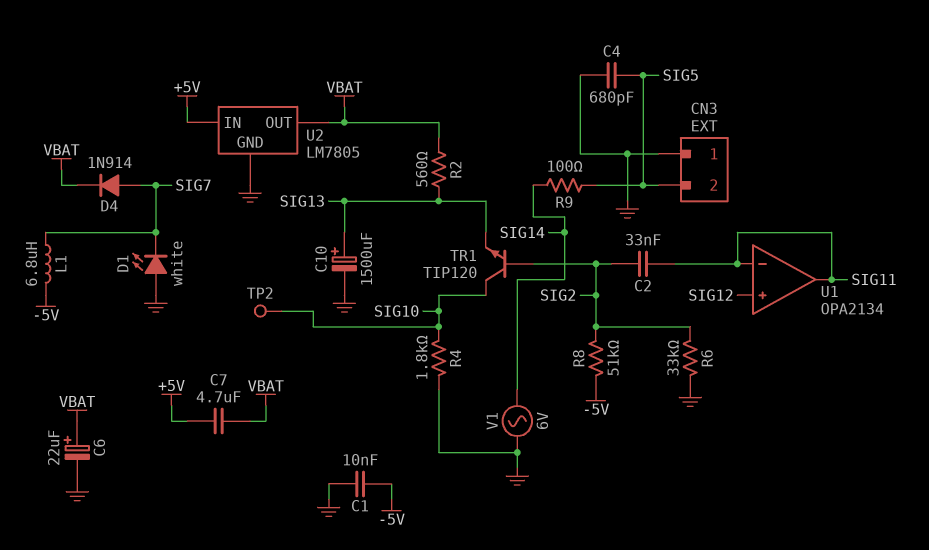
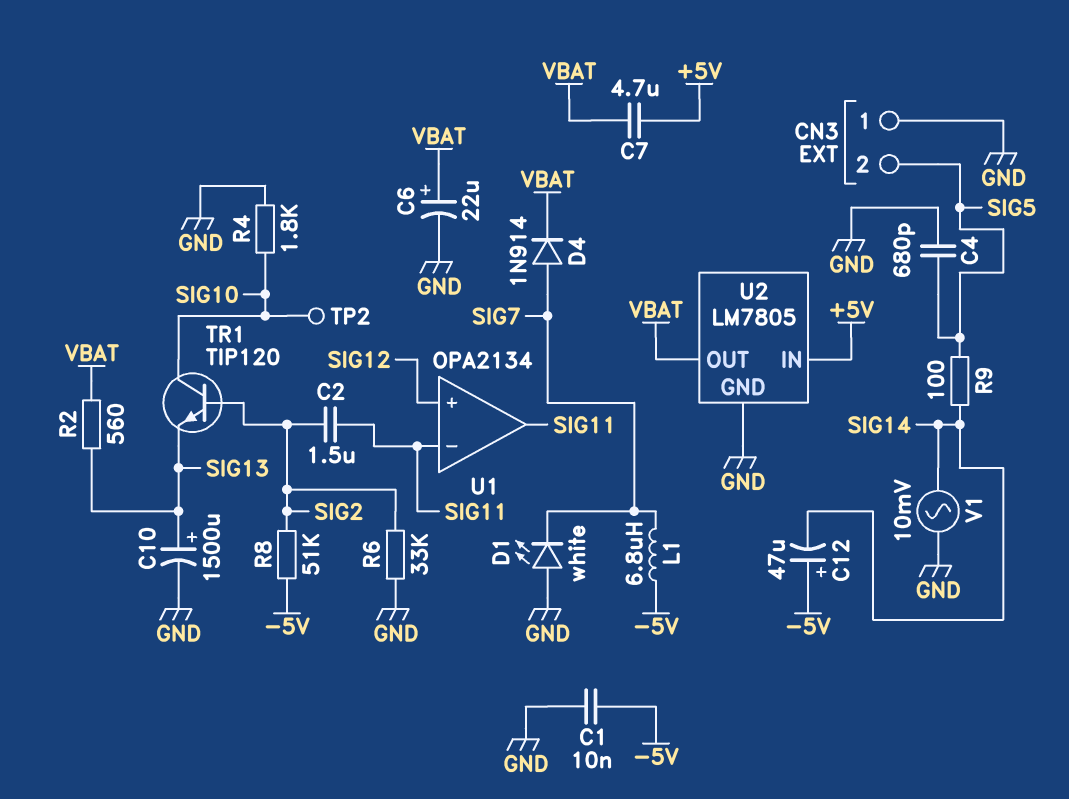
C2: 33nF (SIG2, SIG11) -> 1.5uF (SIG2, SIG11)
C12: none -> 47uF (plus -5V, minus SIG14)
V1: AC 6V (GND, SIG14) -> AC 10mV (GND, SIG14)

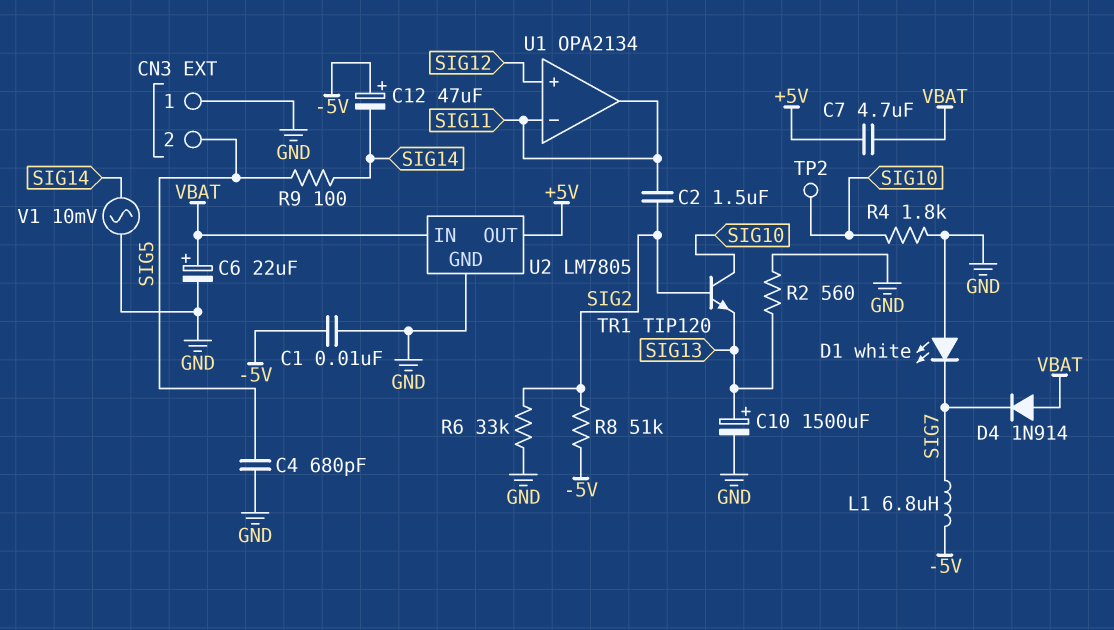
D4: diode 1N914 (A SIG7, K VBAT) -> diode 1N914 (A VBAT, K SIG7)
R2: 560 (SIG13, VBAT) -> 560 (GND, SIG13)
U2 pin IN: +5V -> VBAT
U2 pin OUT: VBAT -> +5V

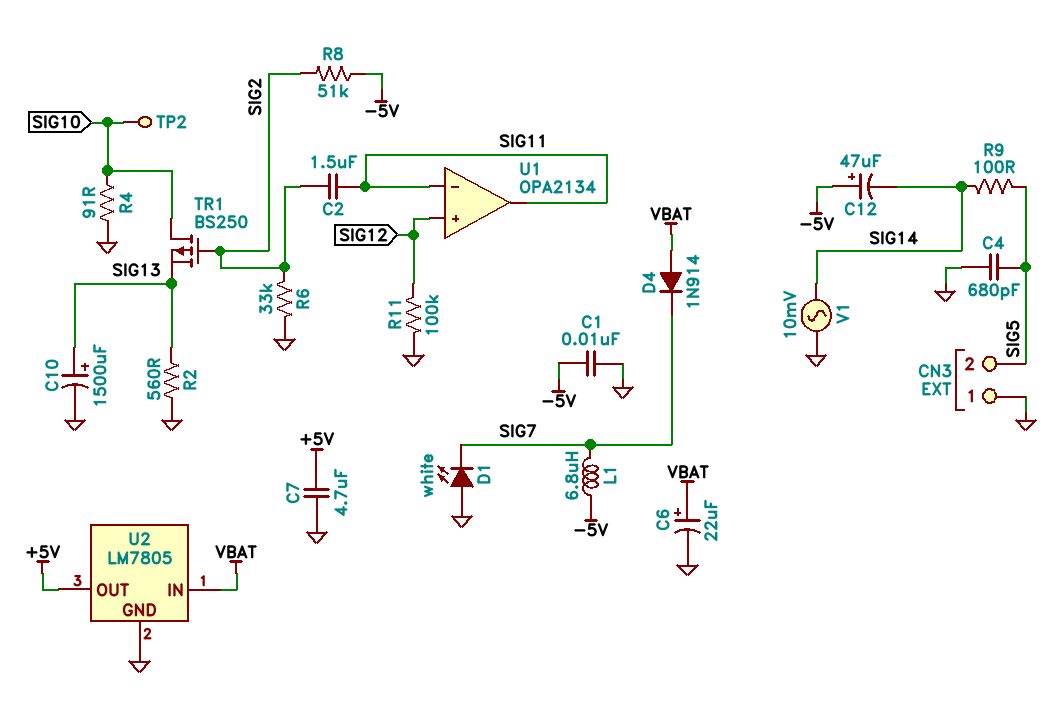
C7: 4.7uF (+5V, VBAT) -> 4.7uF (+5V, GND)
R4: 1.8k (GND, SIG10) -> 91 (GND, SIG10)
R11: none -> 100k (GND, SIG12)
TR1: NPN TIP120 (B SIG2, C SIG10, E SIG13) -> PMOS BS250 (G SIG2, D SIG10, S SIG13)

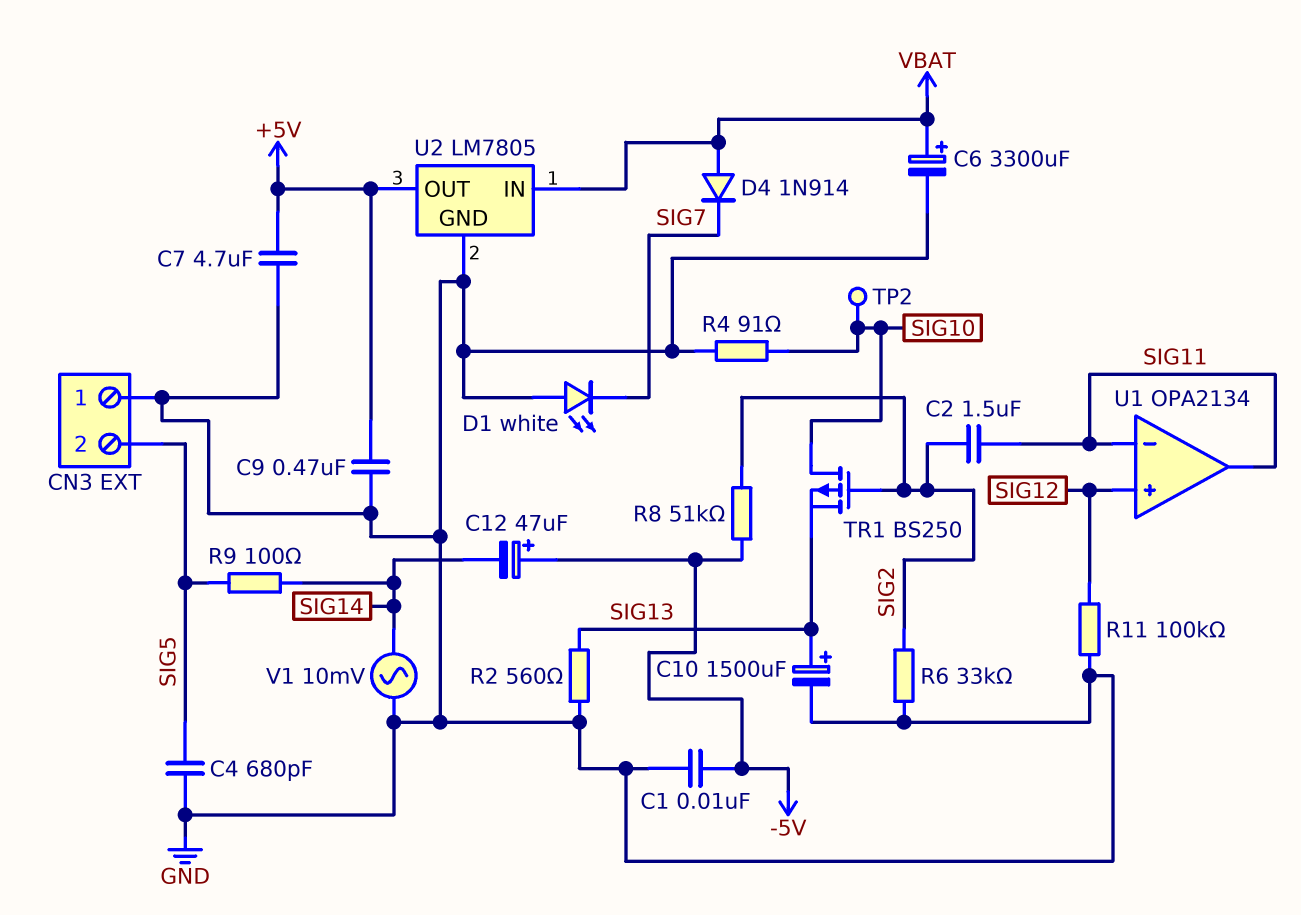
C6: 22uF (plus VBAT, minus GND) -> 3300uF (plus VBAT, minus GND)
C9: none -> 470nF (+5V, GND)
L1: 6.8uH (-5V, SIG7) -> none

